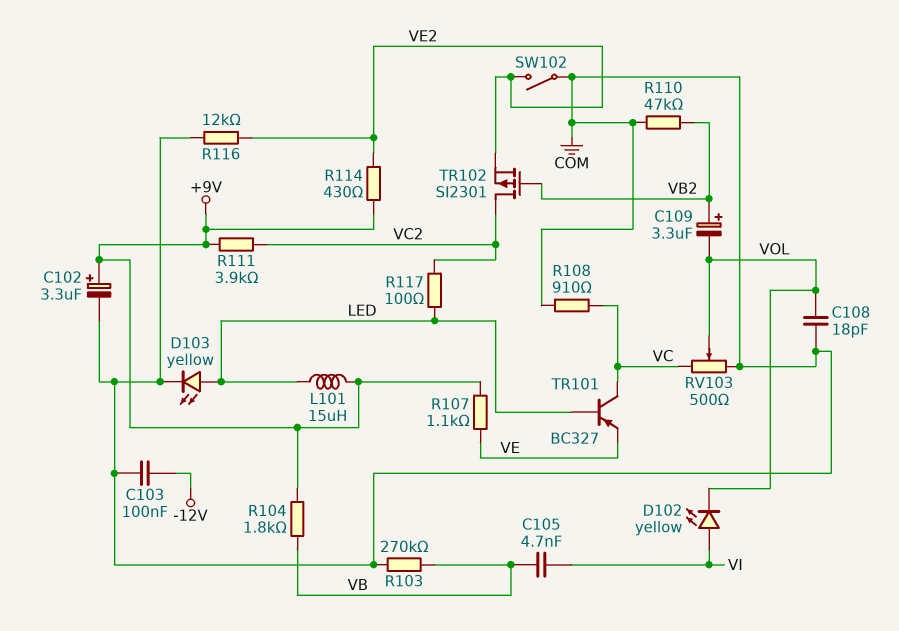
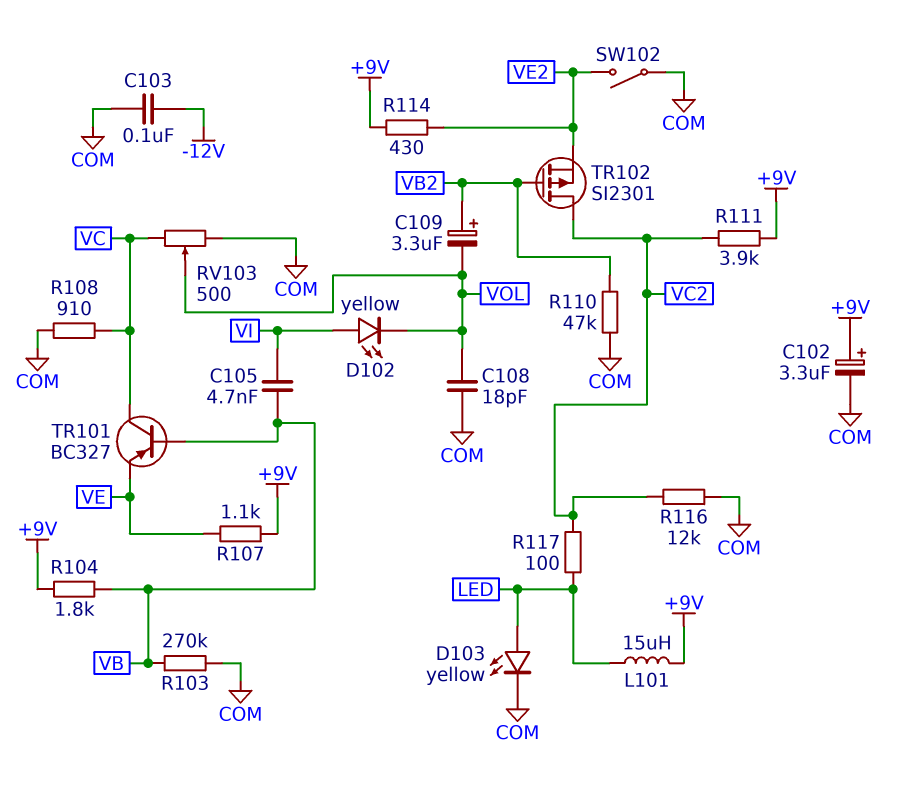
R116: 12k (COM, VE2) -> 12k (COM, VC2)
TR101: PNP BC327 (B LED, C VC, E VE) -> PNP BC327 (B VB, C VC, E VE)

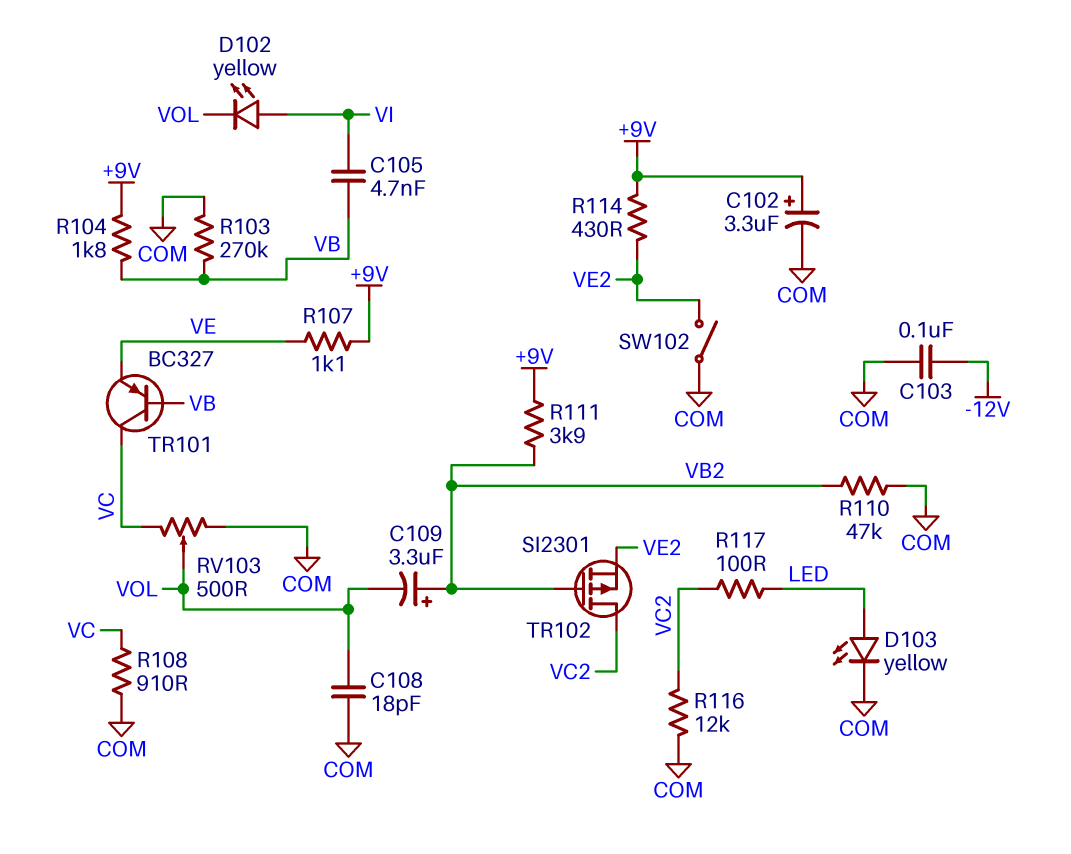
L101: 15uH (+9V, LED) -> none
R111: 3.9k (+9V, VC2) -> 3.9k (+9V, VB2)

